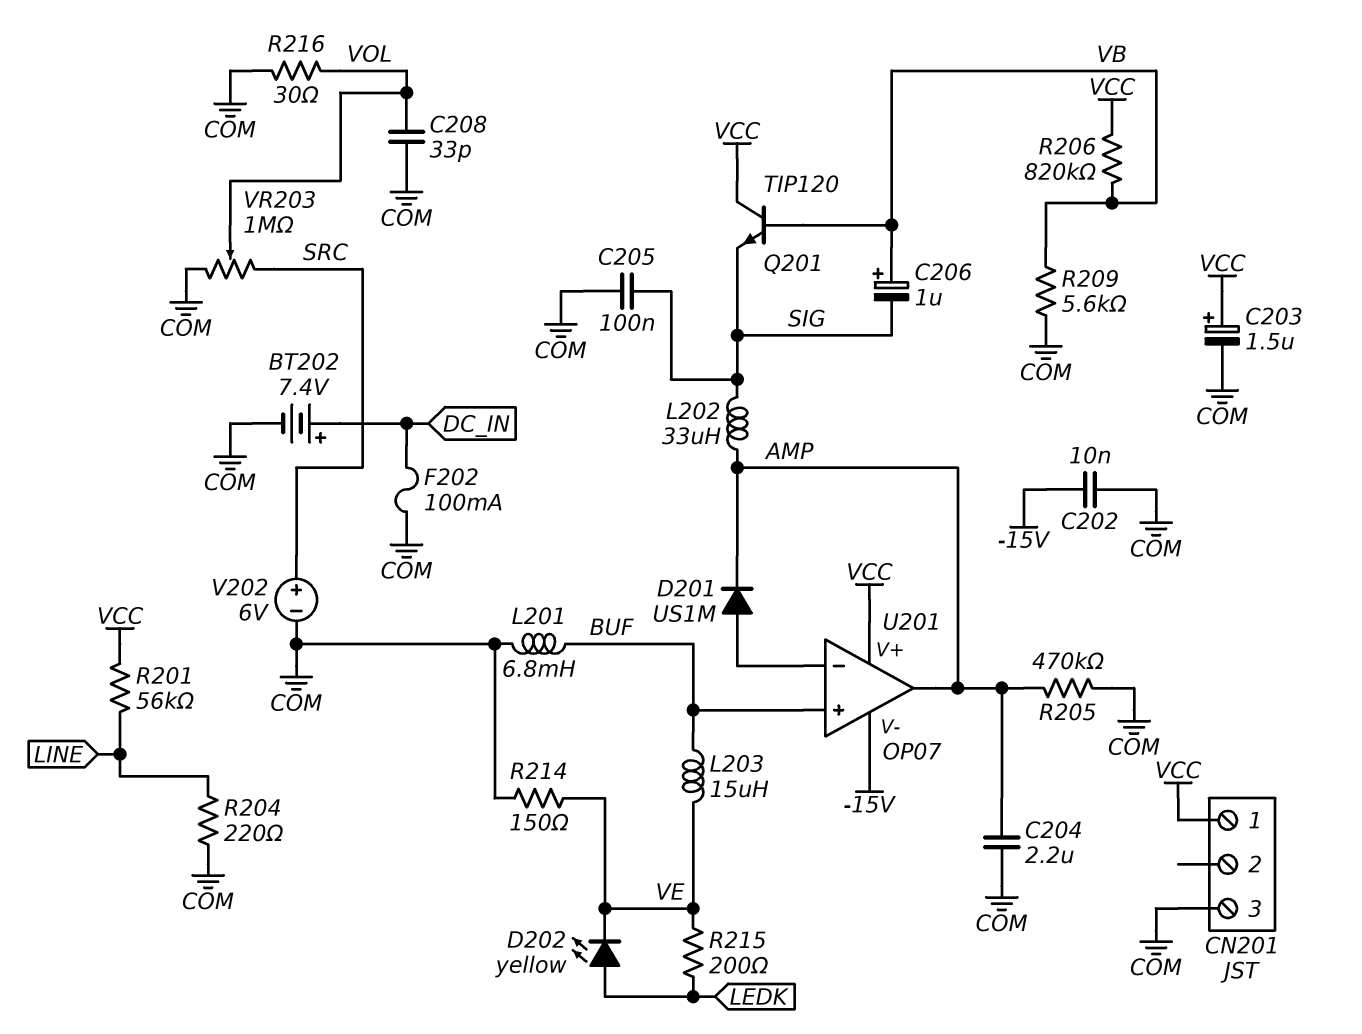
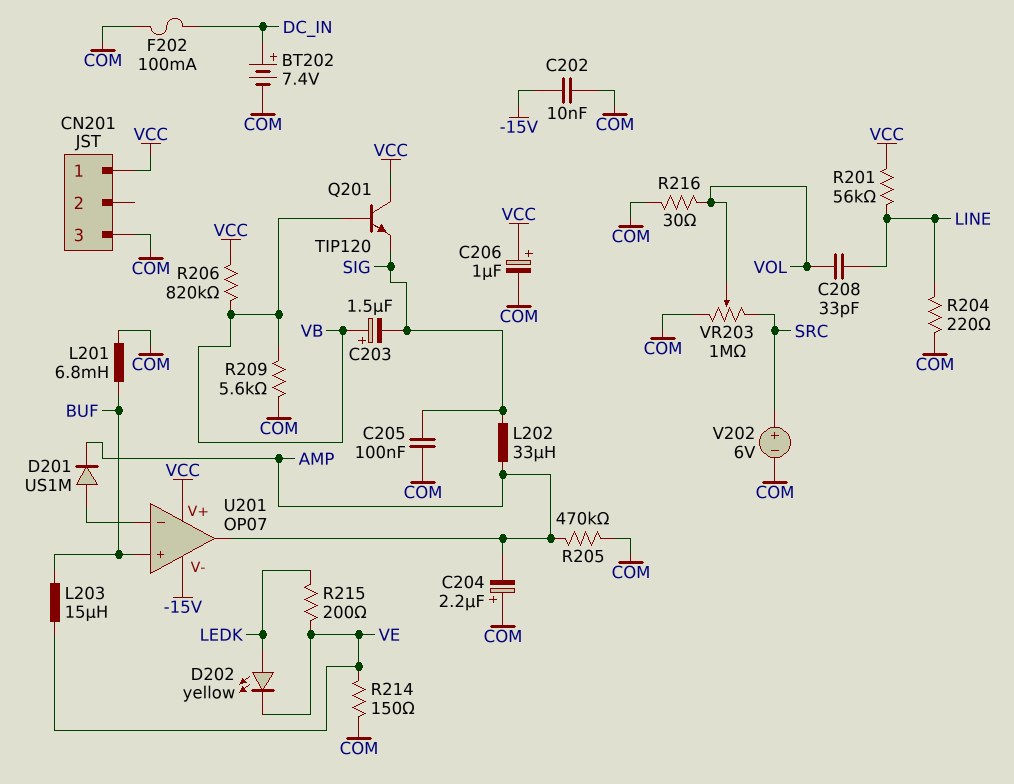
C203: 1.5uF (plus VCC, minus COM) -> 1.5uF (plus VB, minus SIG)
C204: 2.2uF (AMP, COM) -> 2.2uF (plus COM, minus AMP)
C206: 1uF (plus VB, minus SIG) -> 1uF (plus VCC, minus COM)
C208: 33pF (COM, VOL) -> 33pF (LINE, VOL)

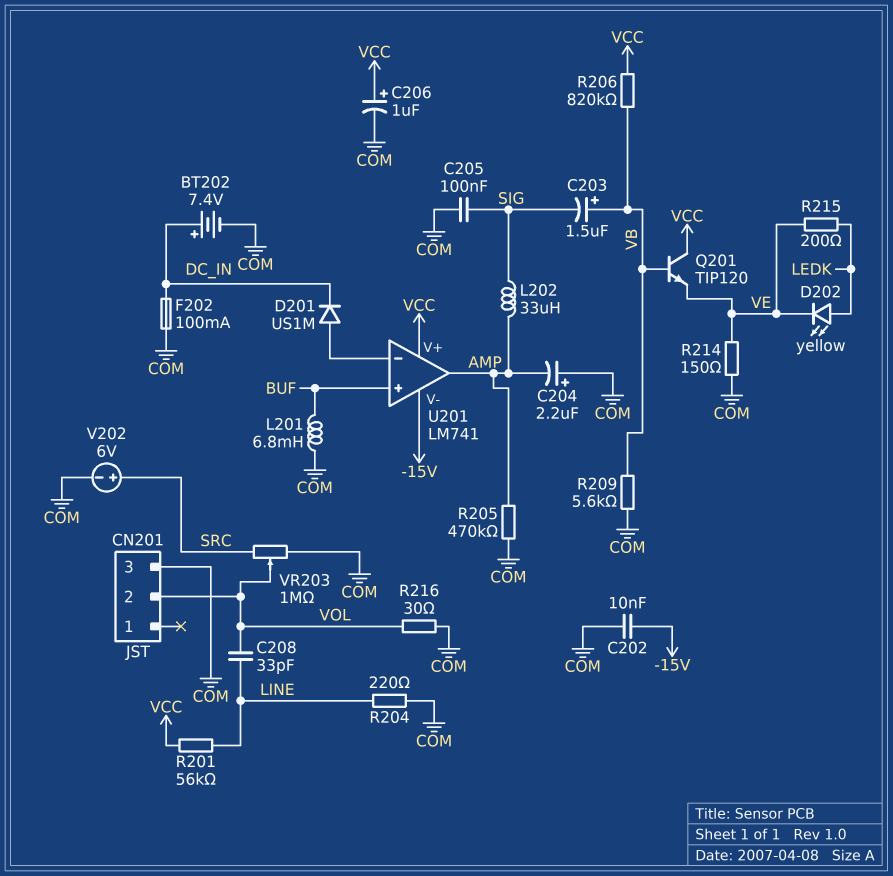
CN201 pin 1: VCC -> none
CN201 pin 2: none -> VOL
D201: diode US1M (A U201/in-, K AMP) -> diode US1M (A U201/in-, K DC_IN)
L203: 15uH (BUF, VE) -> none
Q201: NPN TIP120 (B VB, C VCC, E SIG) -> NPN TIP120 (B VB, C VCC, E VE)
U201: OP07 -> LM741

